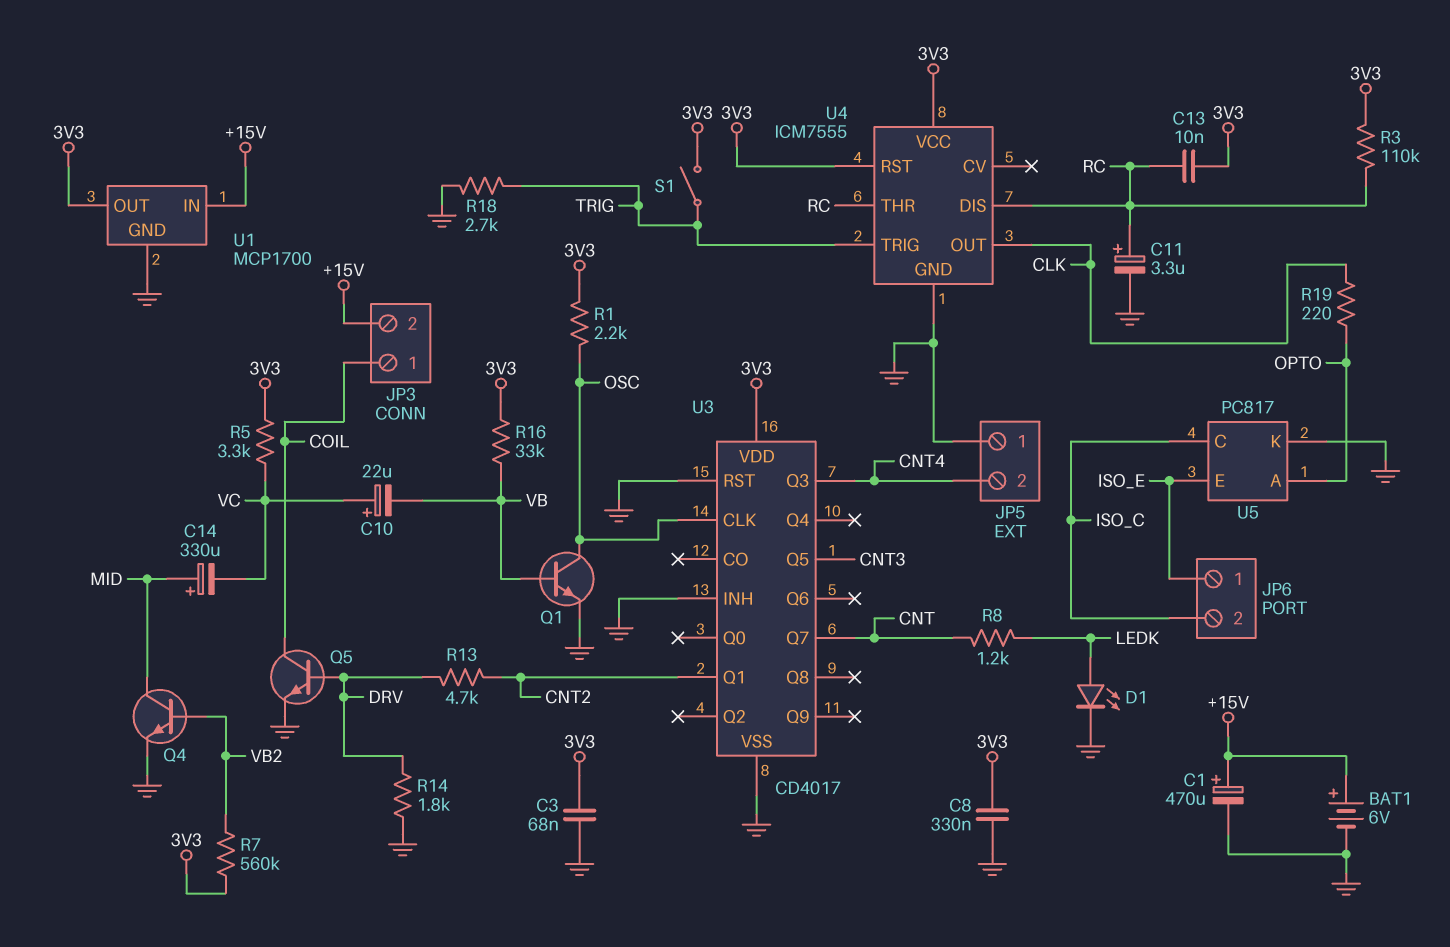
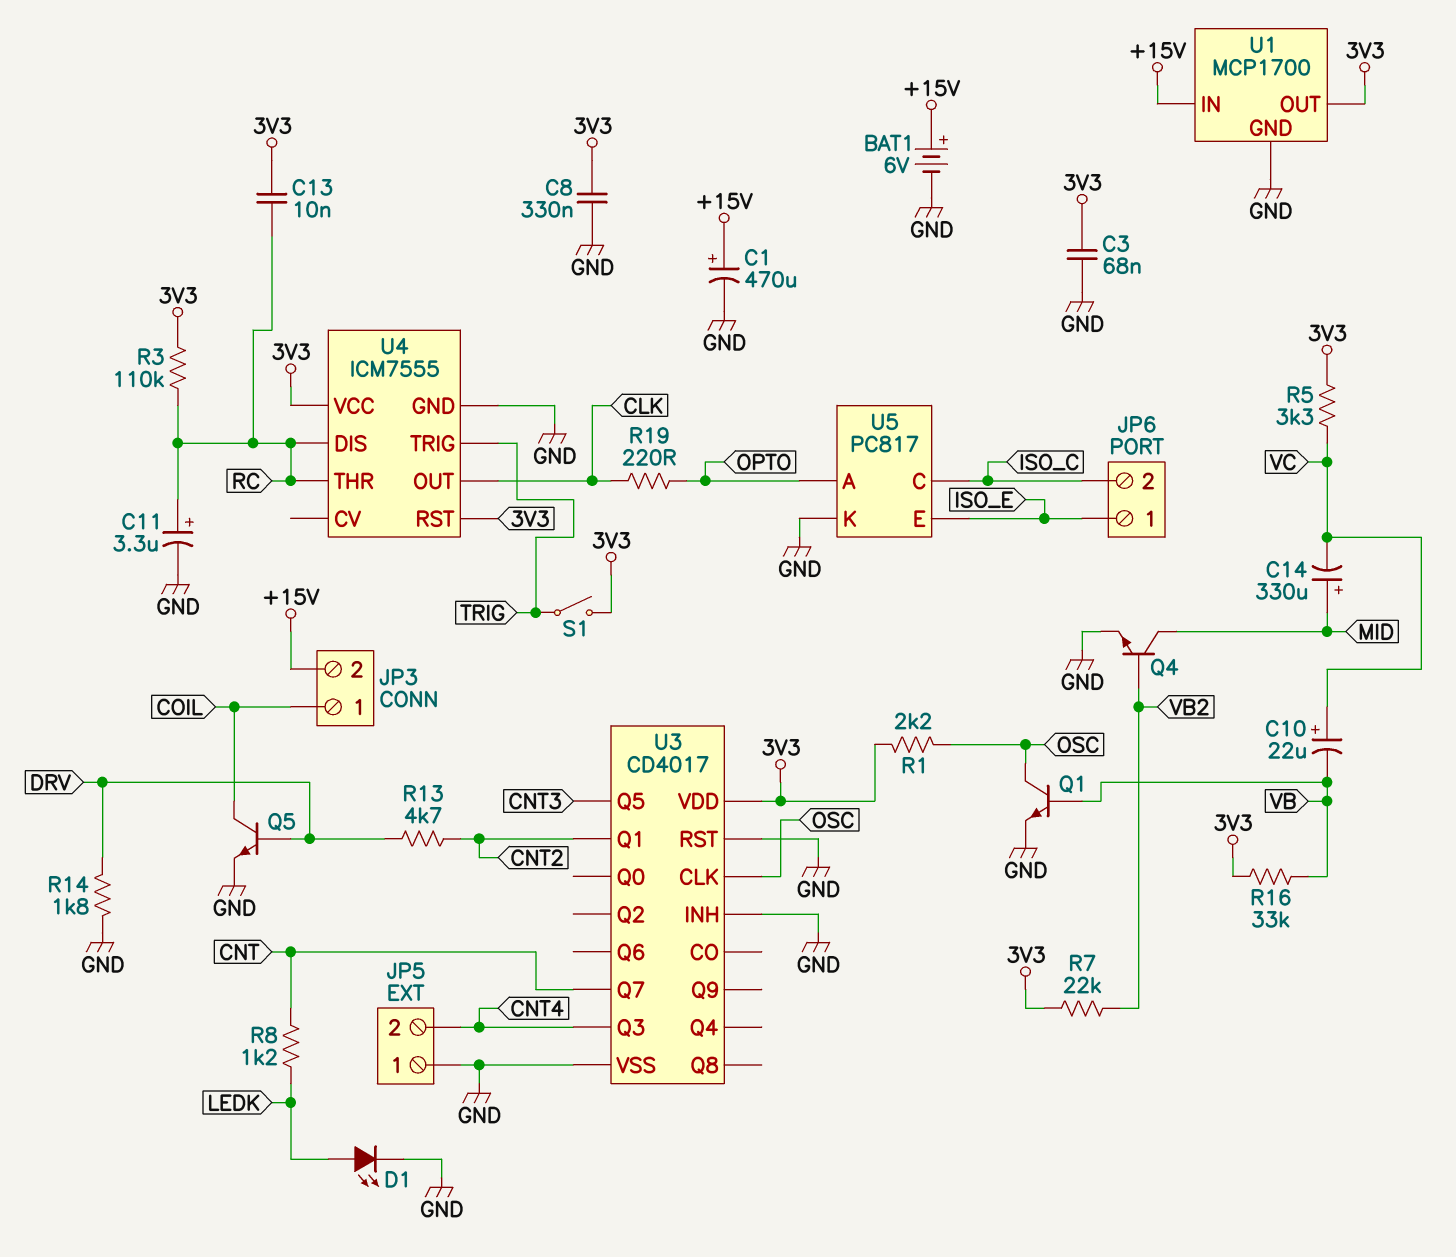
R7: 560k (3V3, VB2) -> 22k (3V3, VB2)
R18: 2.7k (GND, TRIG) -> none

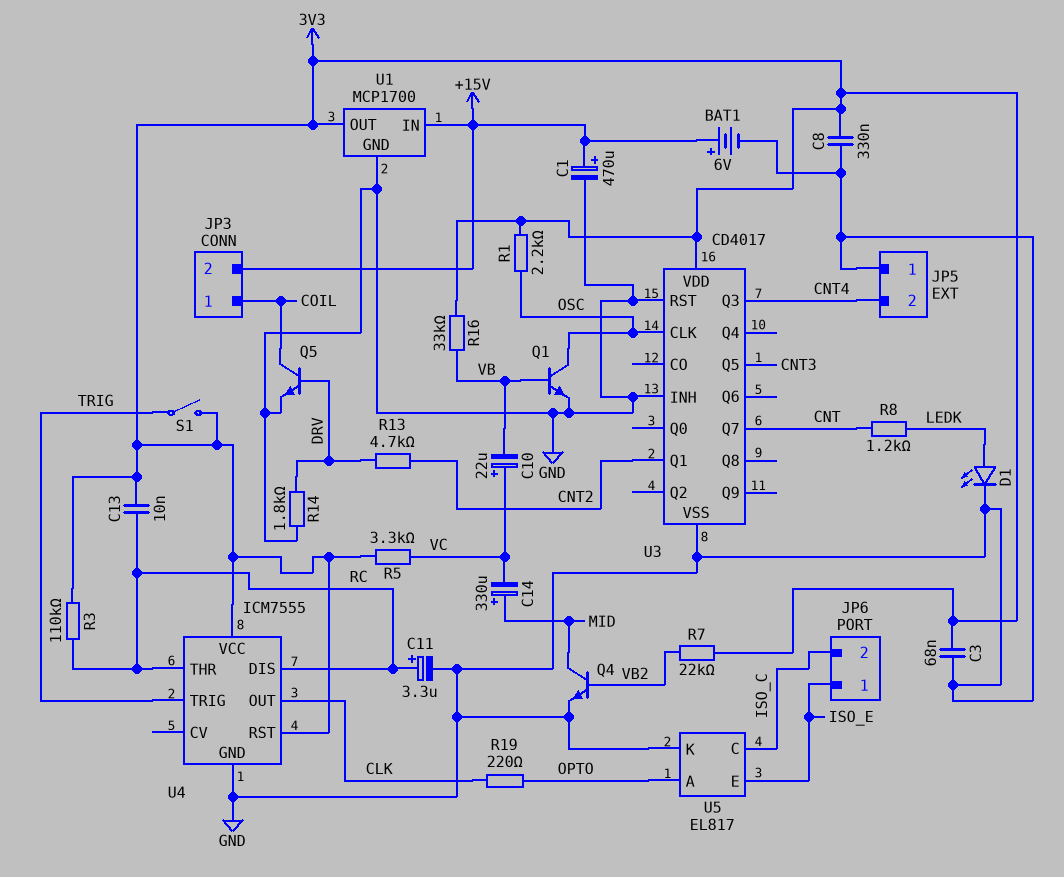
U5: PC817 -> EL817

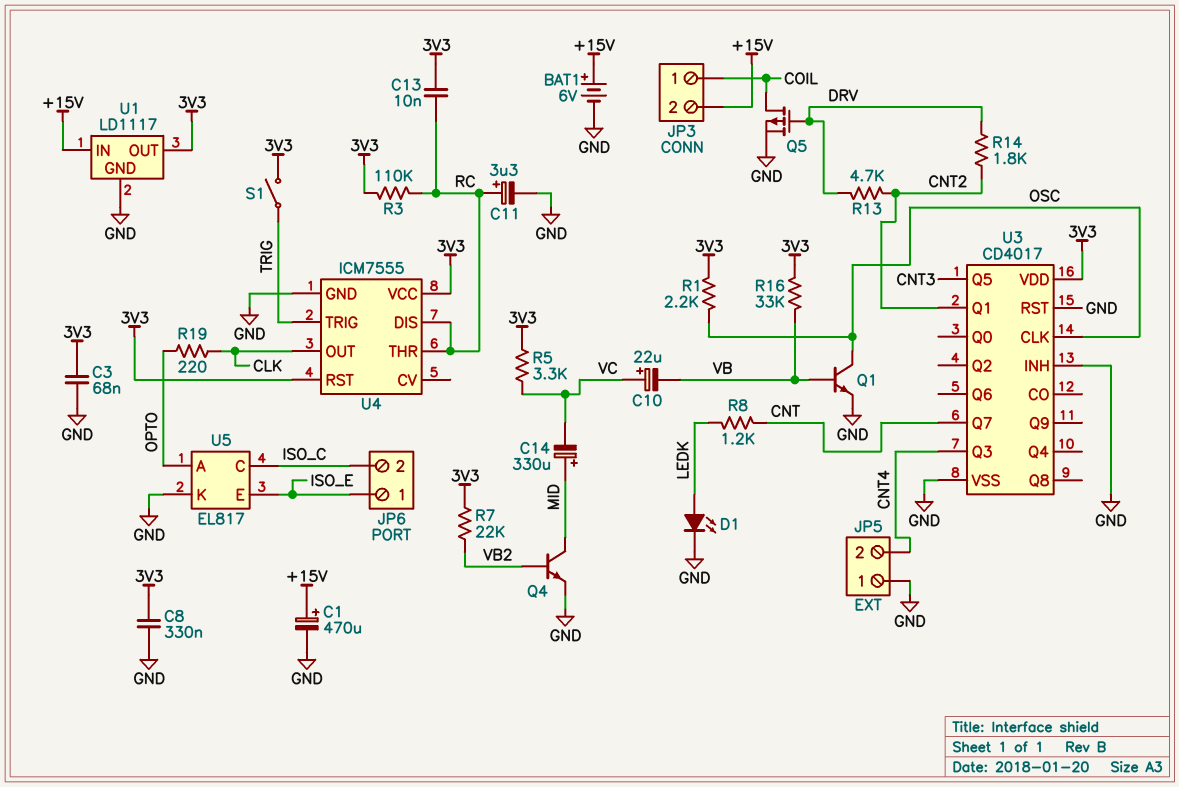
Q5: NPN (B DRV, C COIL, E GND) -> PMOS (G DRV, D COIL, S GND)
R14: 1.8k (DRV, GND) -> 1.8k (CNT2, DRV)
U1: MCP1700 -> LD1117

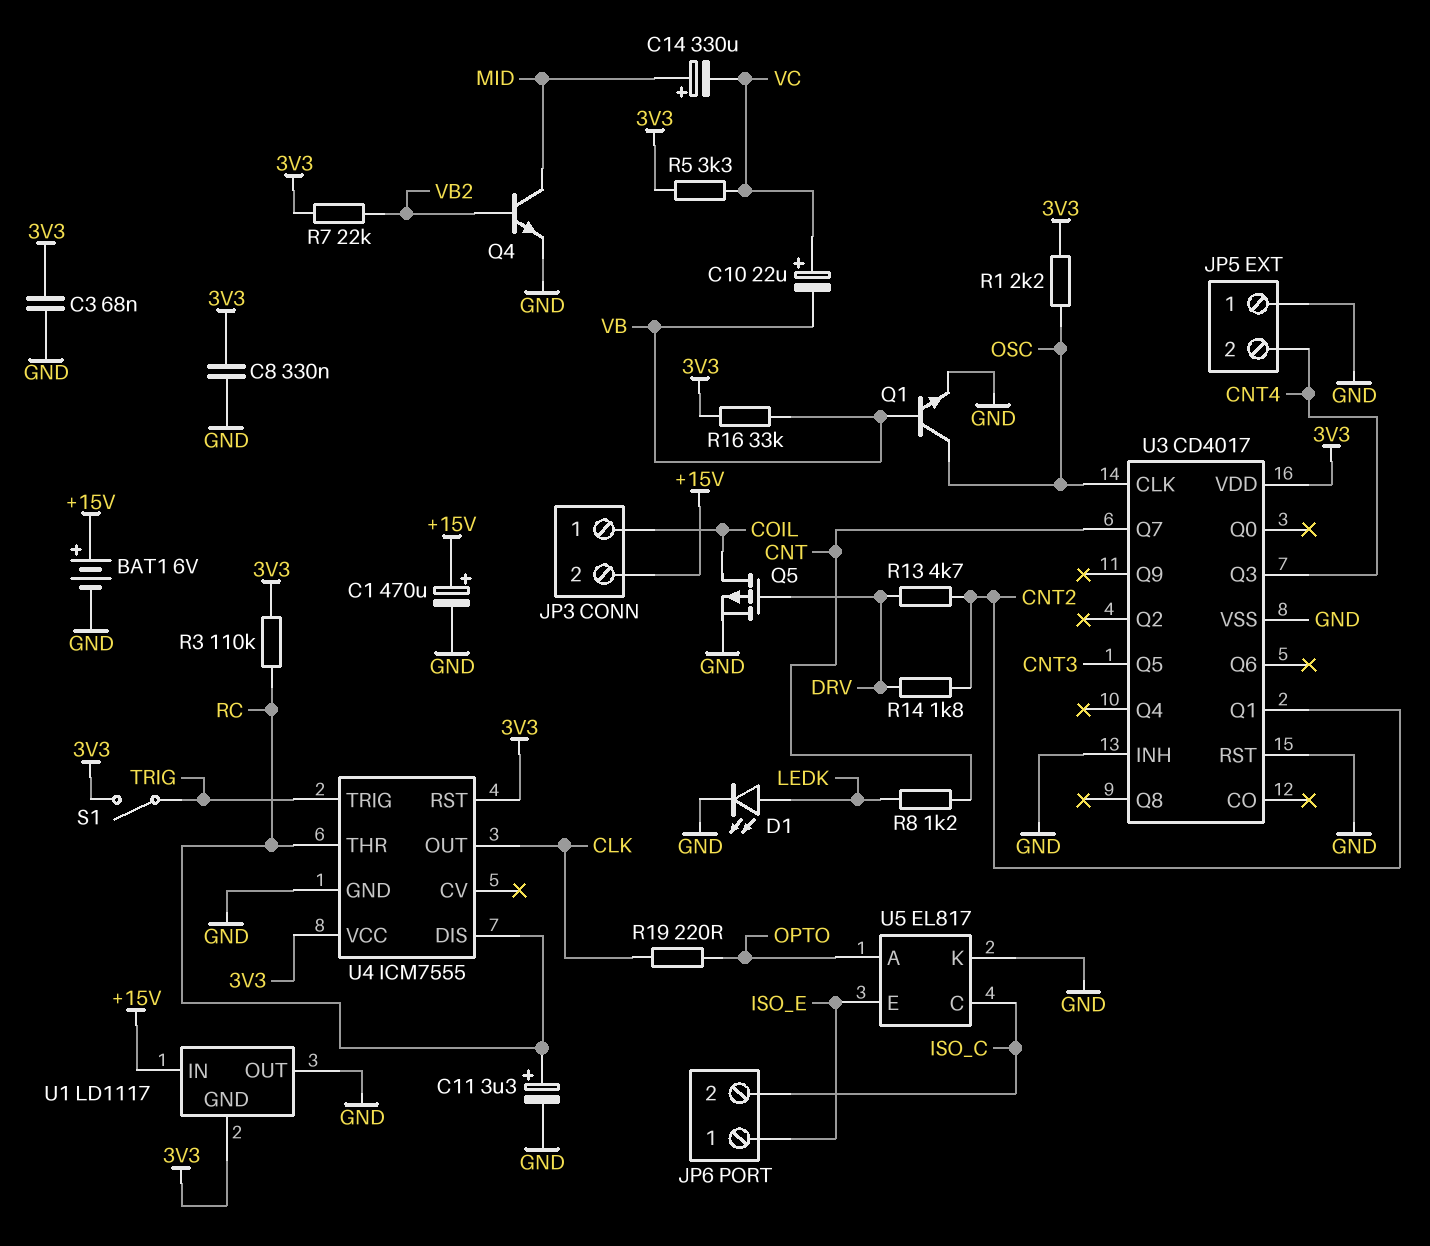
C13: 10nF (3V3, RC) -> none
U1 pin GND: GND -> 3V3
U1 pin OUT: 3V3 -> GND

